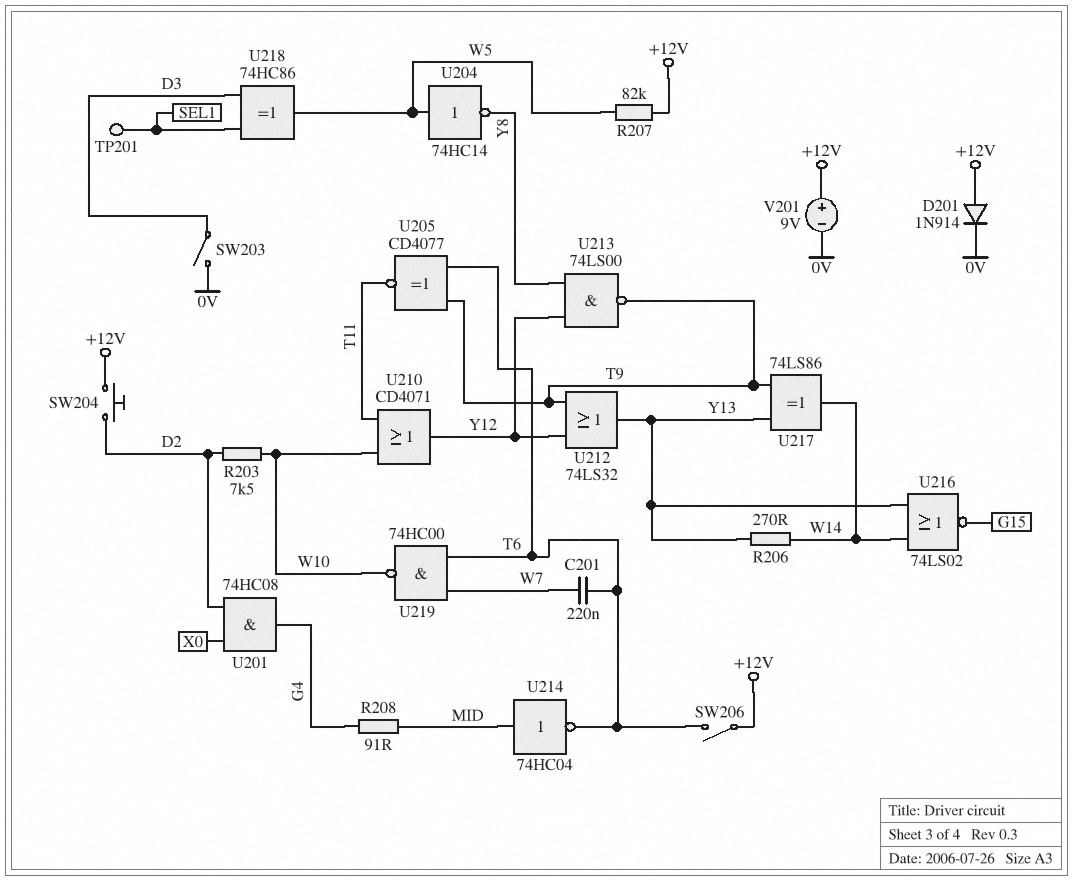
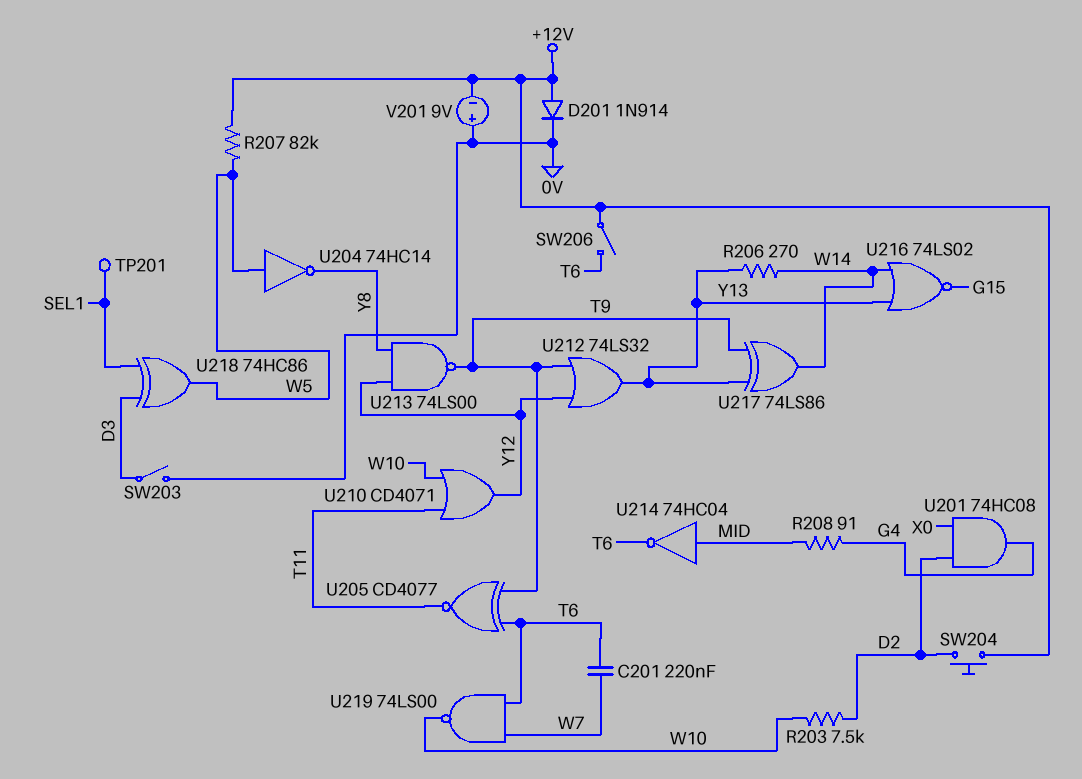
U219: NAND 74HC00 (in T6, in W7, out W10) -> NAND 74LS00 (in T6, in W7, out W10)
V201: 9V (plus +12V, minus 0V) -> 9V (plus 0V, minus +12V)

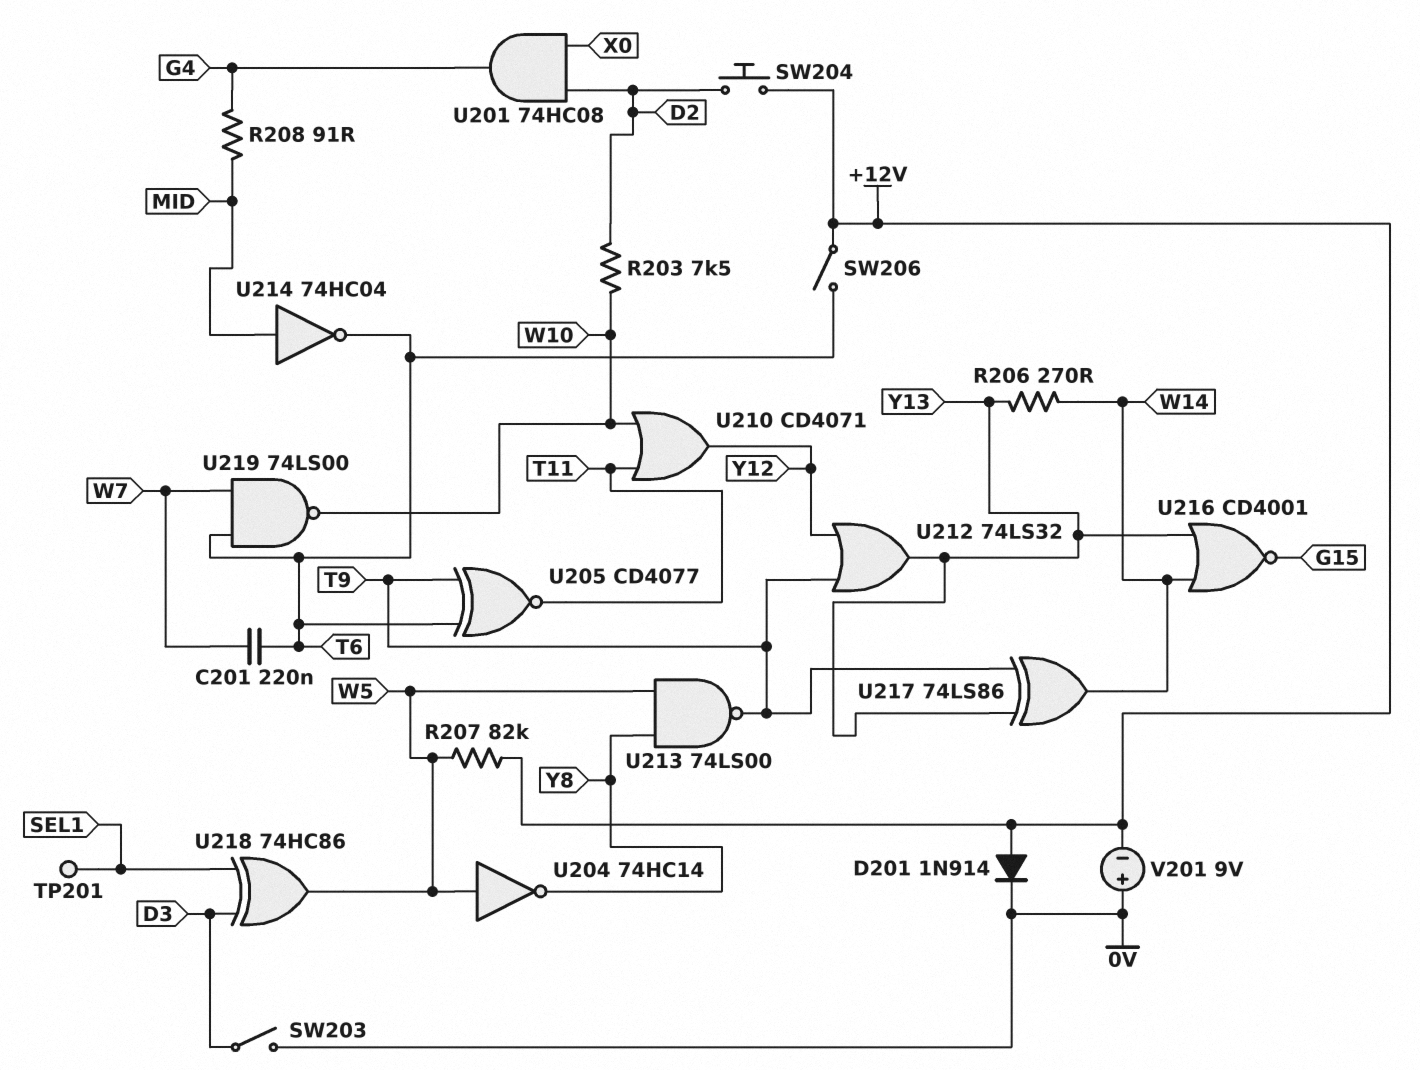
U213: NAND 74LS00 (in Y8, in Y12, out T9) -> NAND 74LS00 (in W5, in Y8, out T9)
U216: NOR 74LS02 (in W14, in Y13, out G15) -> NOR CD4001 (in W14, in Y13, out G15)

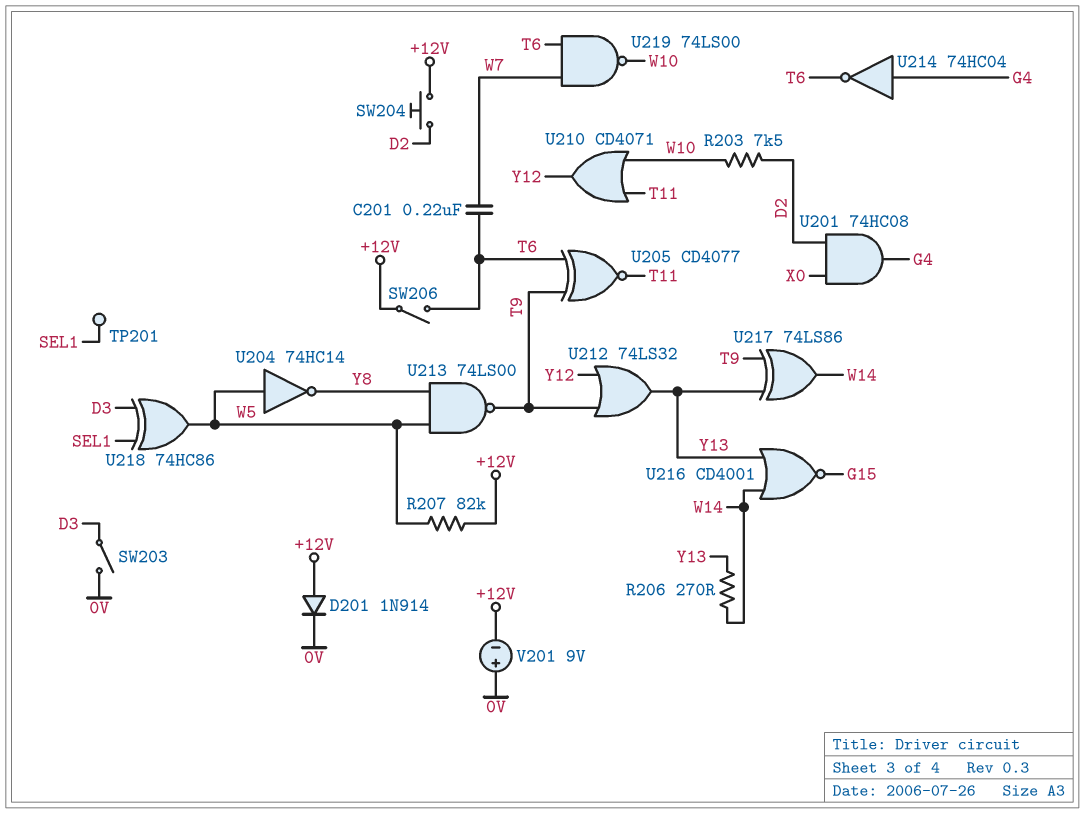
R208: 91 (G4, MID) -> none
U214: NOT 74HC04 (in MID, out T6) -> NOT 74HC04 (in G4, out T6)

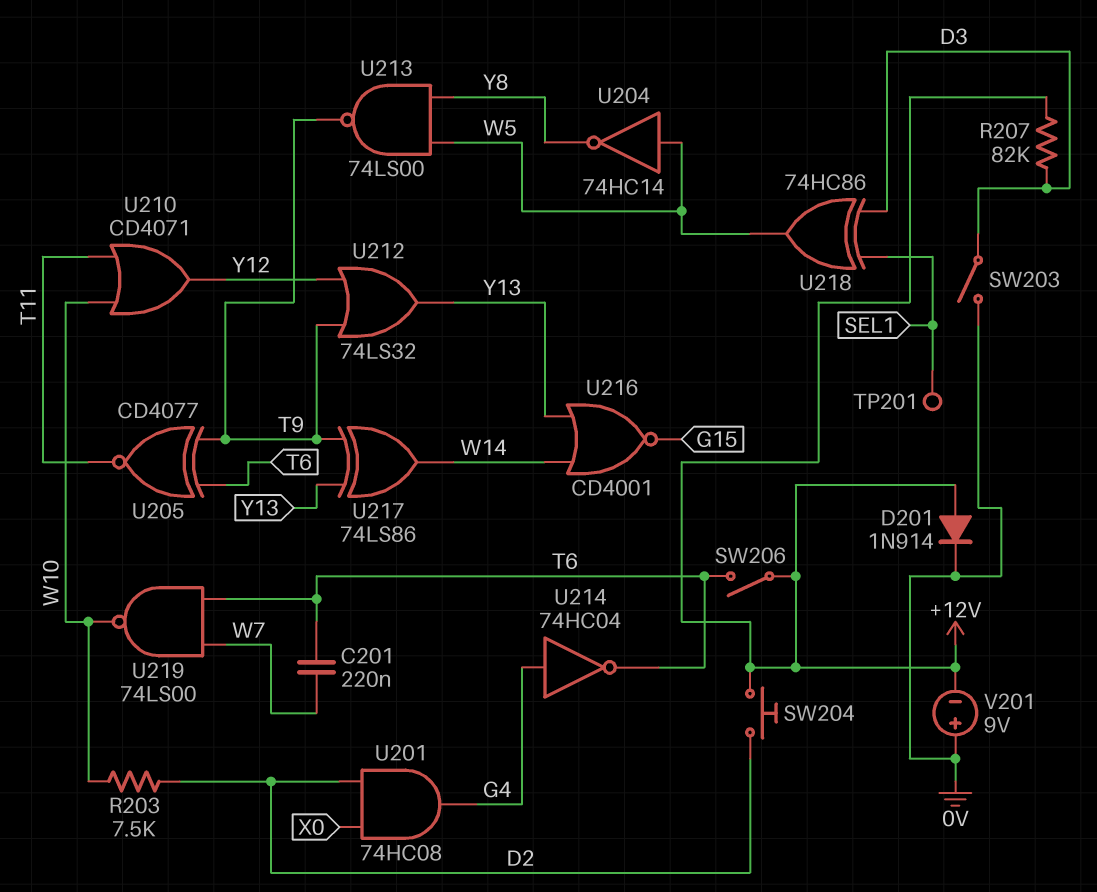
R206: 270 (W14, Y13) -> none
R207: 82k (+12V, W5) -> 82k (+12V, D3)

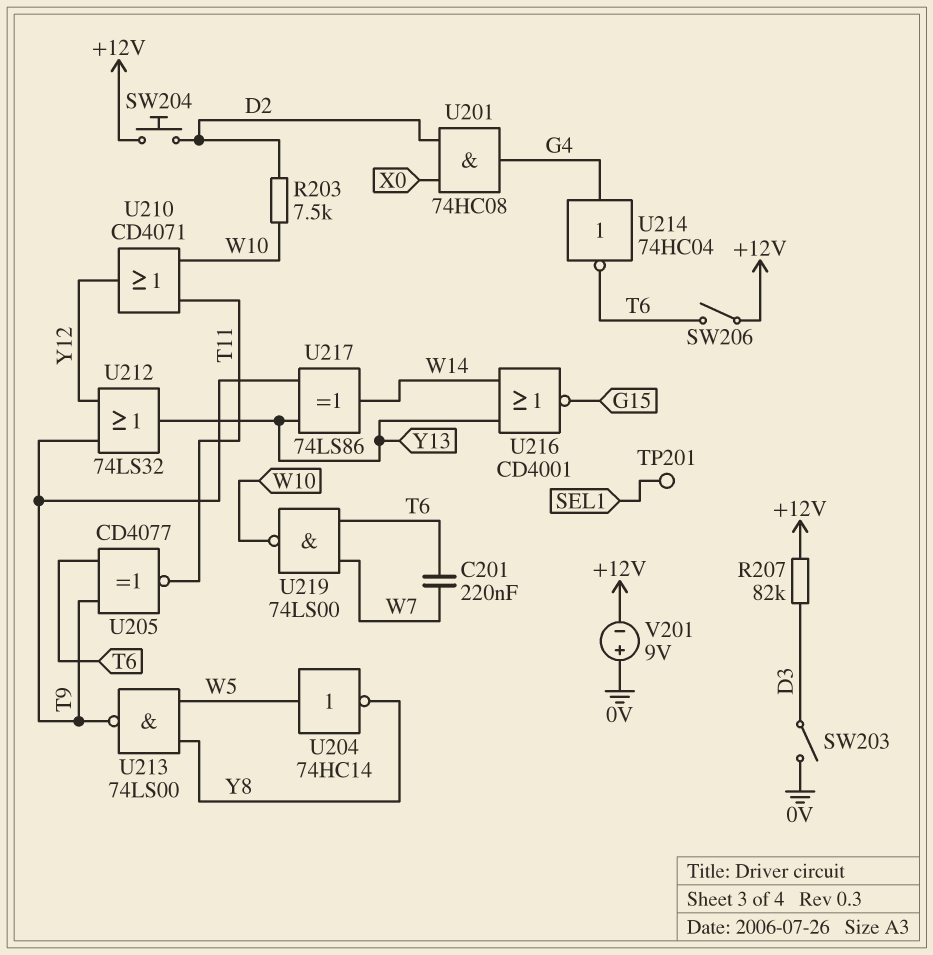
D201: diode 1N914 (A +12V, K 0V) -> none
U218: XOR 74HC86 (in D3, in SEL1, out W5) -> none

